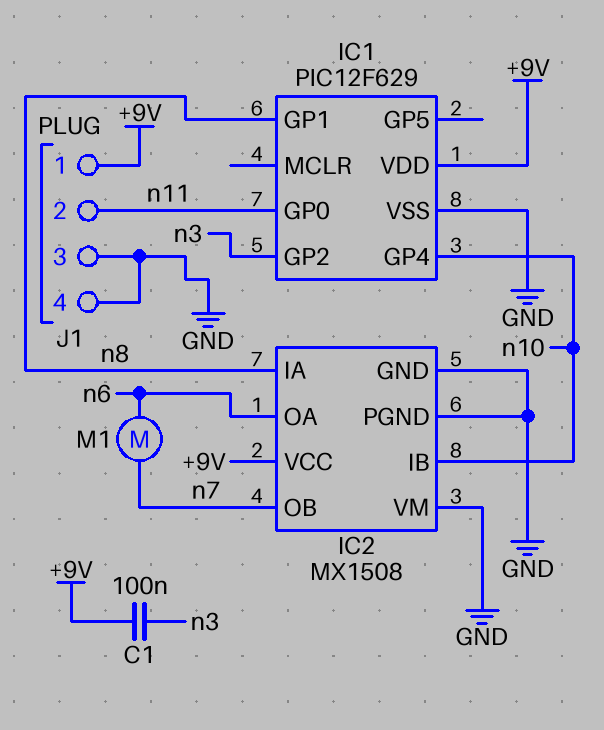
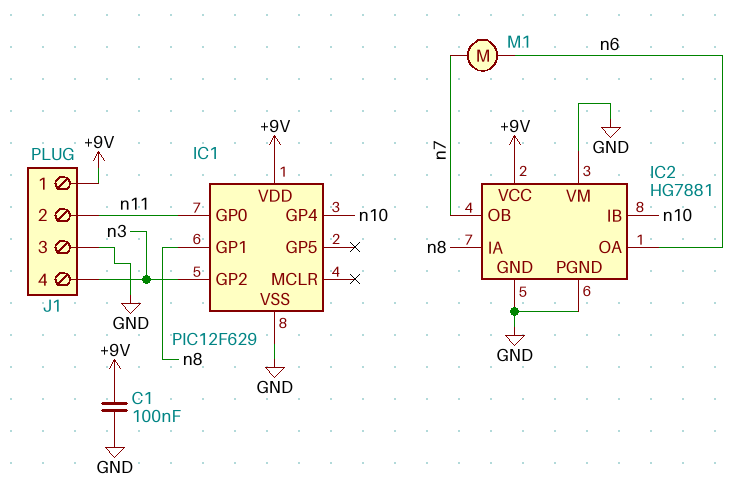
C1: 100nF (+9V, n3) -> 100nF (+9V, GND)
IC2: MX1508 -> HG7881
J1 pin 4: GND -> n3

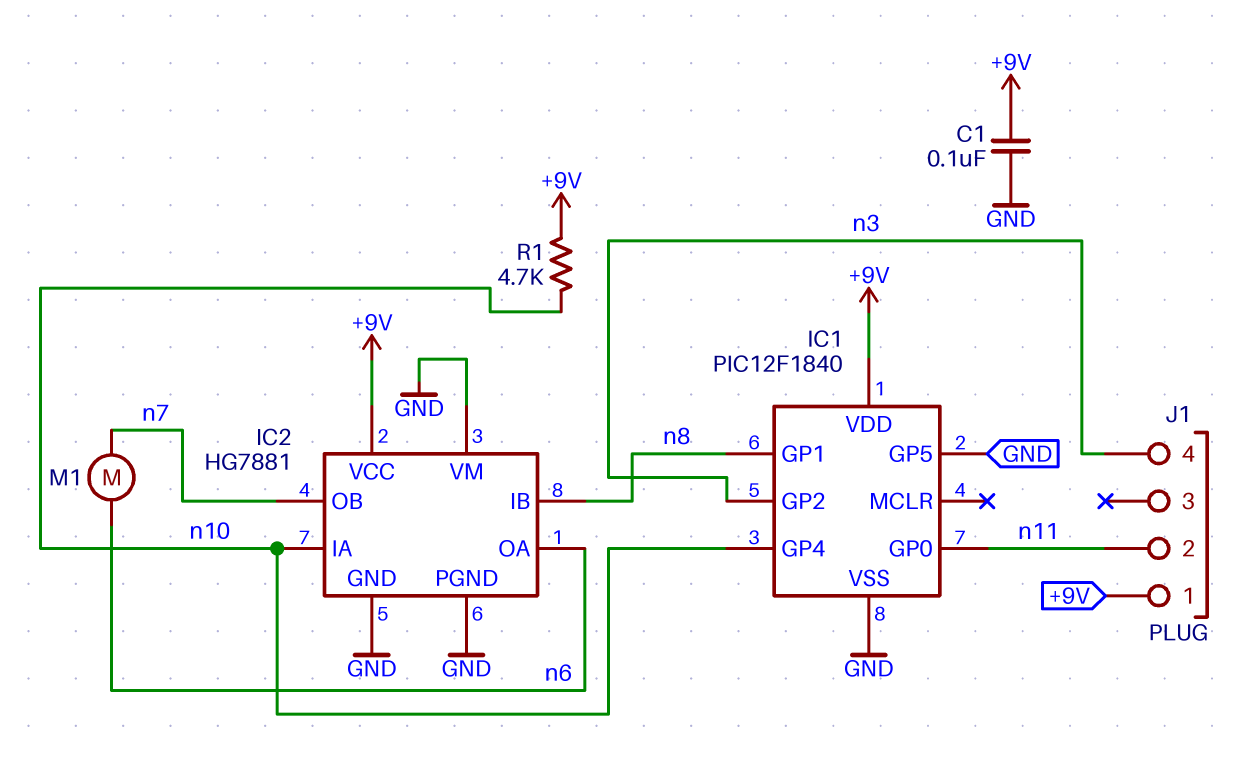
IC1: PIC12F629 -> PIC12F1840
IC1 pin GP5: none -> GND
IC2 pin IA: n8 -> n10
IC2 pin IB: n10 -> n8
J1 pin 3: GND -> none
R1: none -> 4.7k (+9V, n10)

